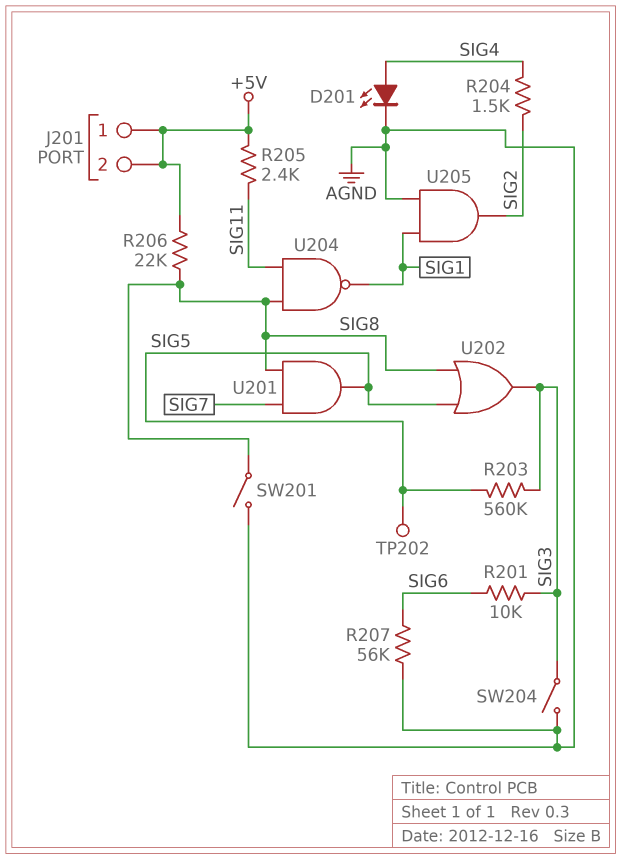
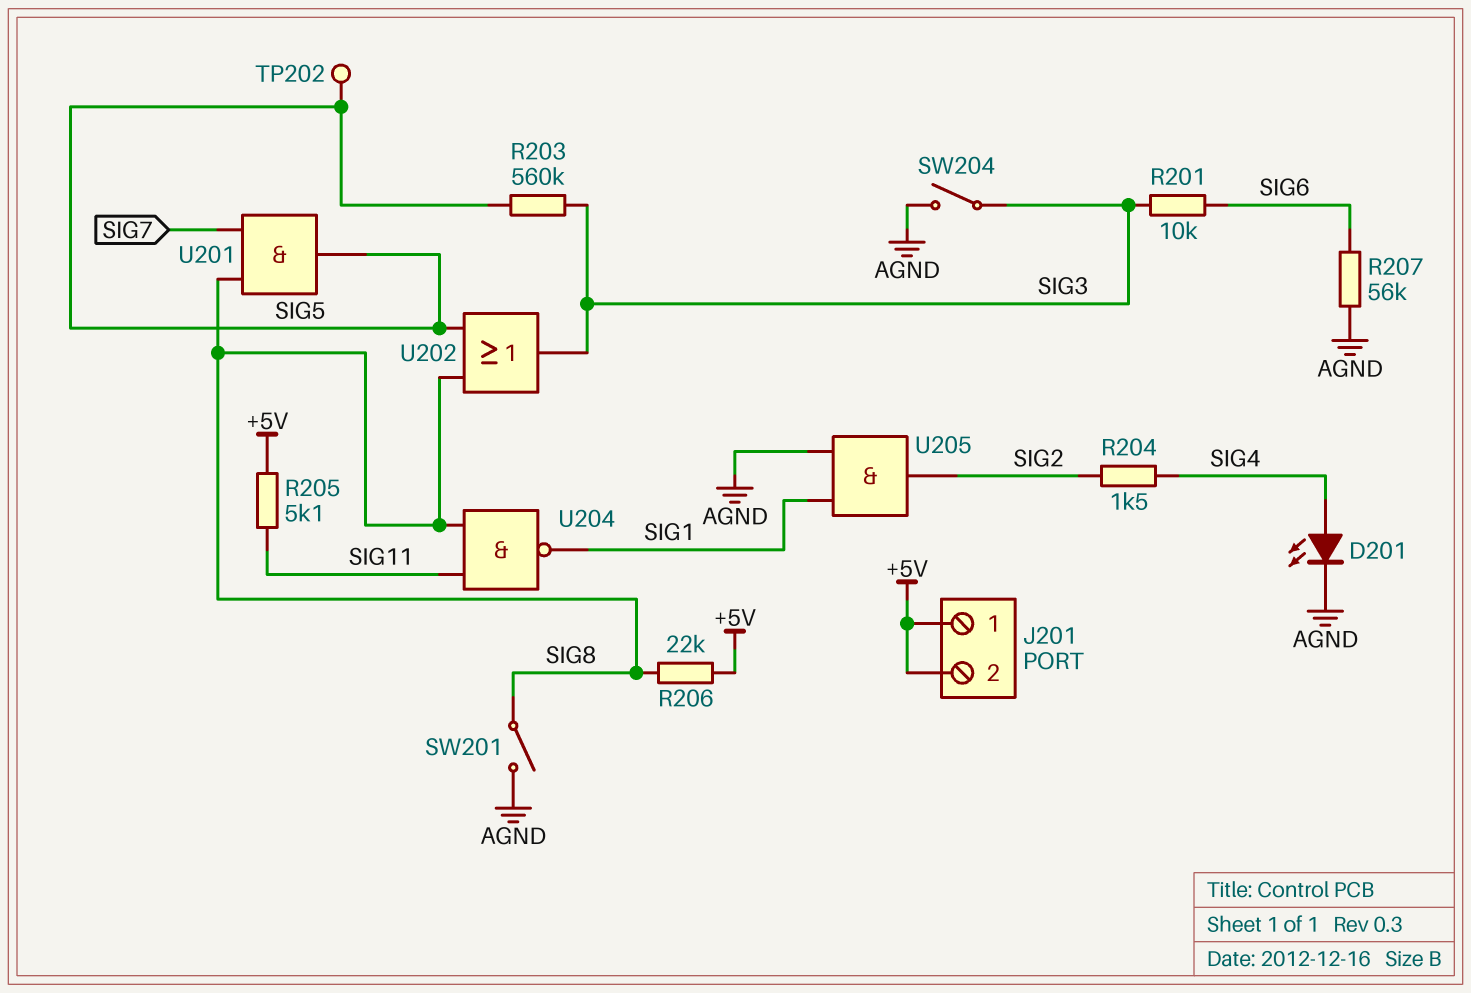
R205: 2.4k (+5V, SIG11) -> 5.1k (+5V, SIG11)

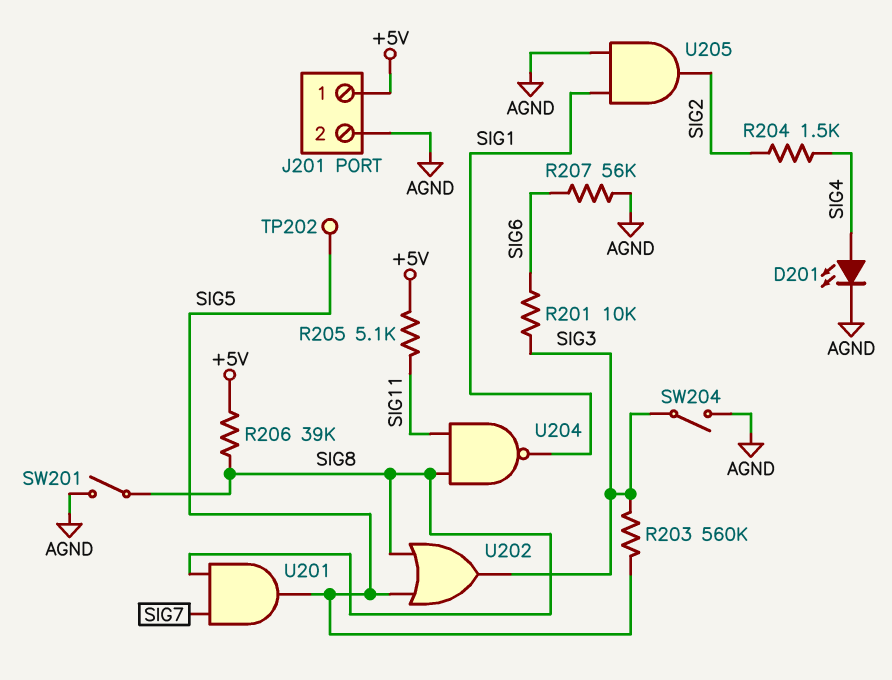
J201 pin 2: +5V -> AGND
R206: 22k (+5V, SIG8) -> 39k (+5V, SIG8)

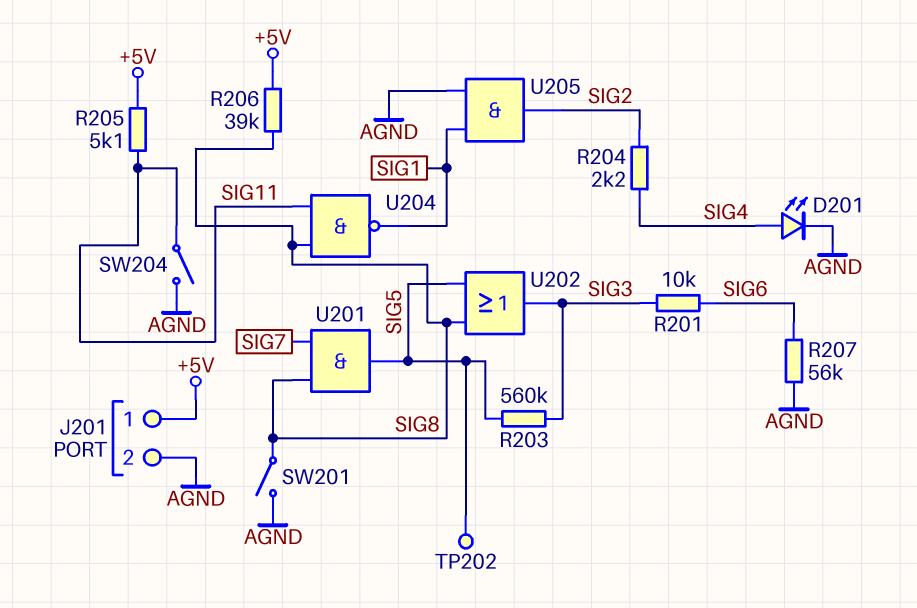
R204: 1.5k (SIG2, SIG4) -> 2.2k (SIG2, SIG4)
SW204: switch (AGND, SIG3) -> switch (AGND, SIG11)

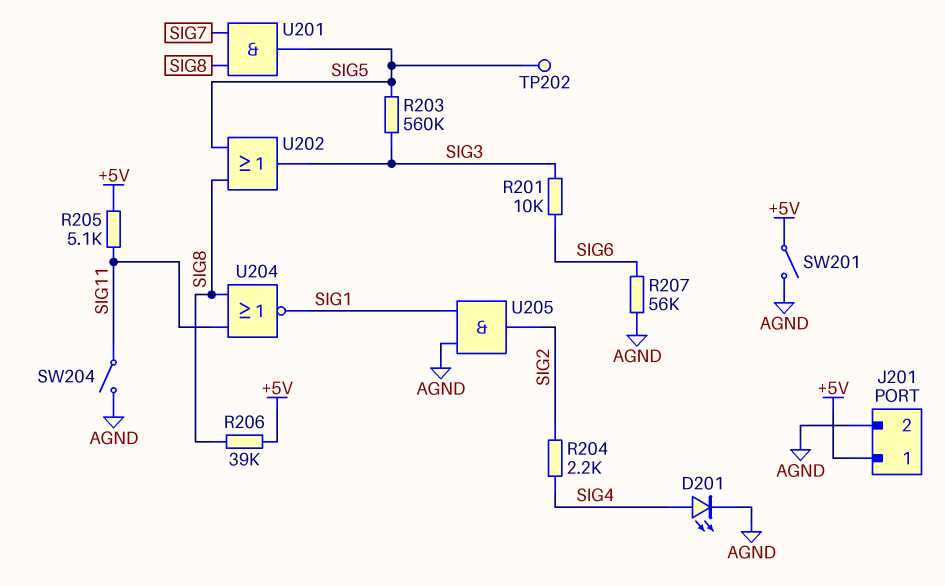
SW201: switch (AGND, SIG8) -> switch (+5V, AGND)
U204: NAND (in SIG8, in SIG11, out SIG1) -> NOR (in SIG8, in SIG11, out SIG1)

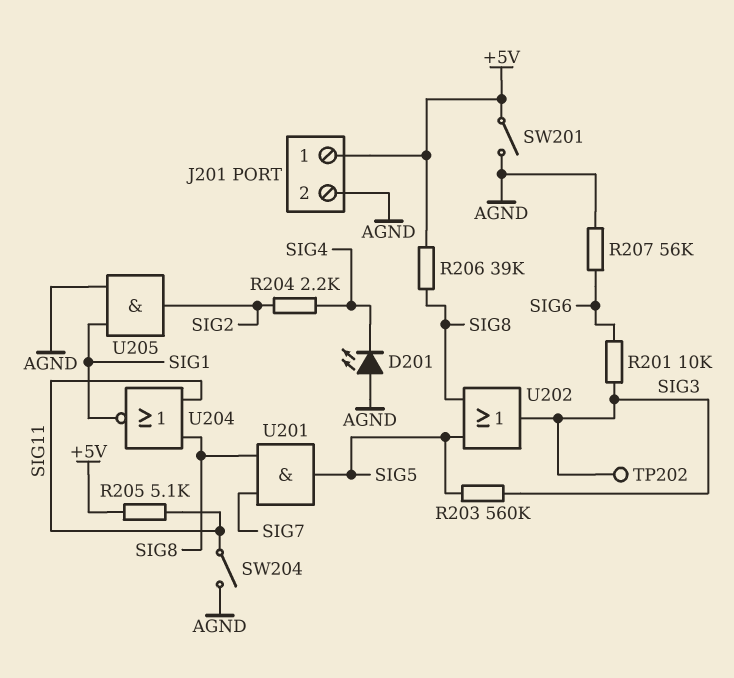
D201: LED (A SIG4, K AGND) -> LED (A AGND, K SIG4)
TP202: test point (SIG5) -> test point (SIG3)

